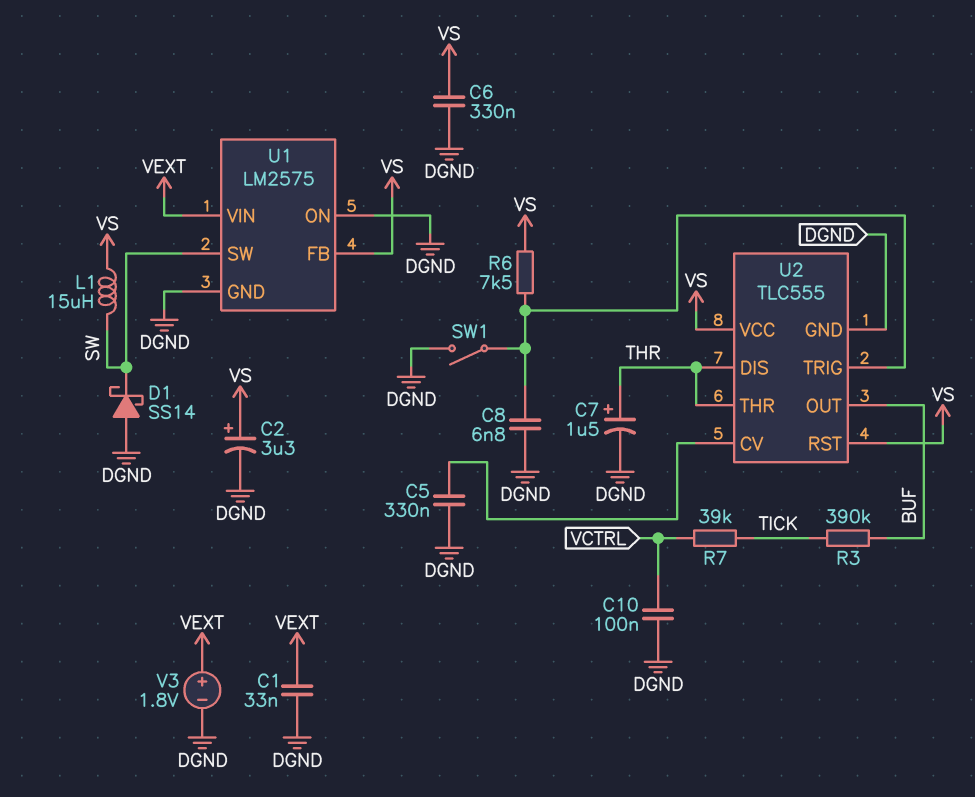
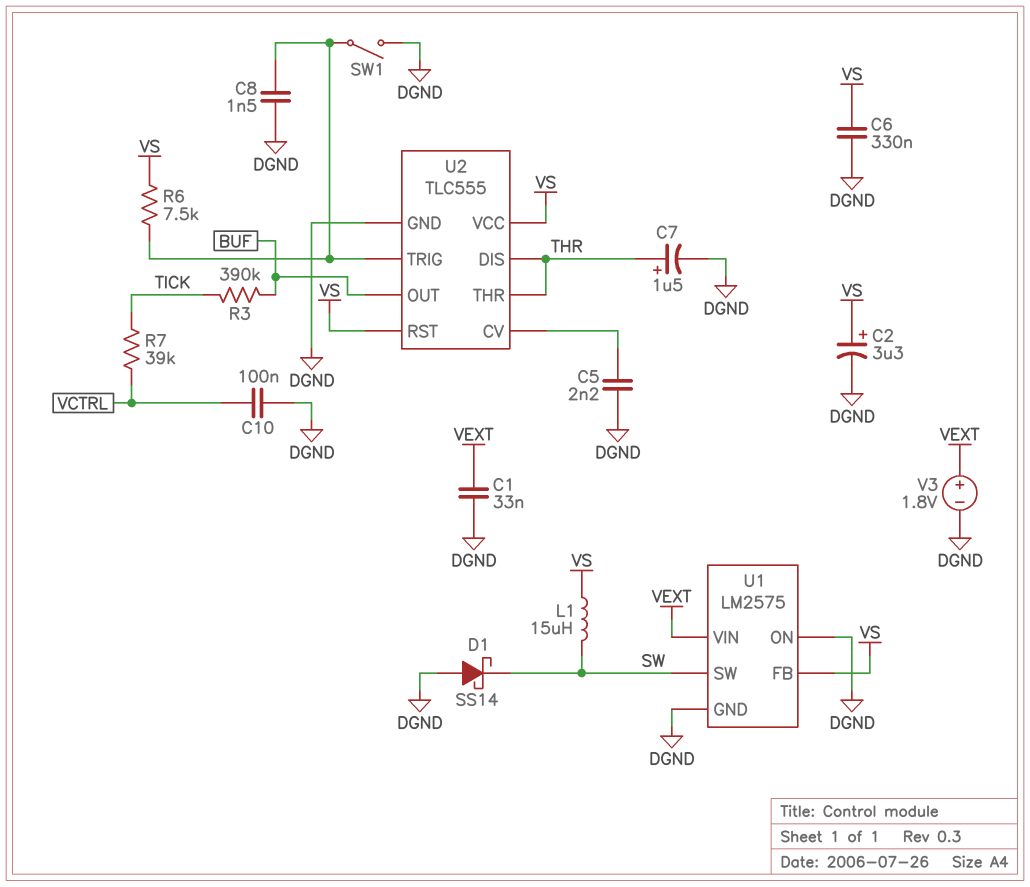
C5: 330nF (DGND, U2/CV) -> 2.2nF (DGND, U2/CV)
C8: 6.8nF (DGND, U2/TRIG) -> 1.5nF (DGND, U2/TRIG)

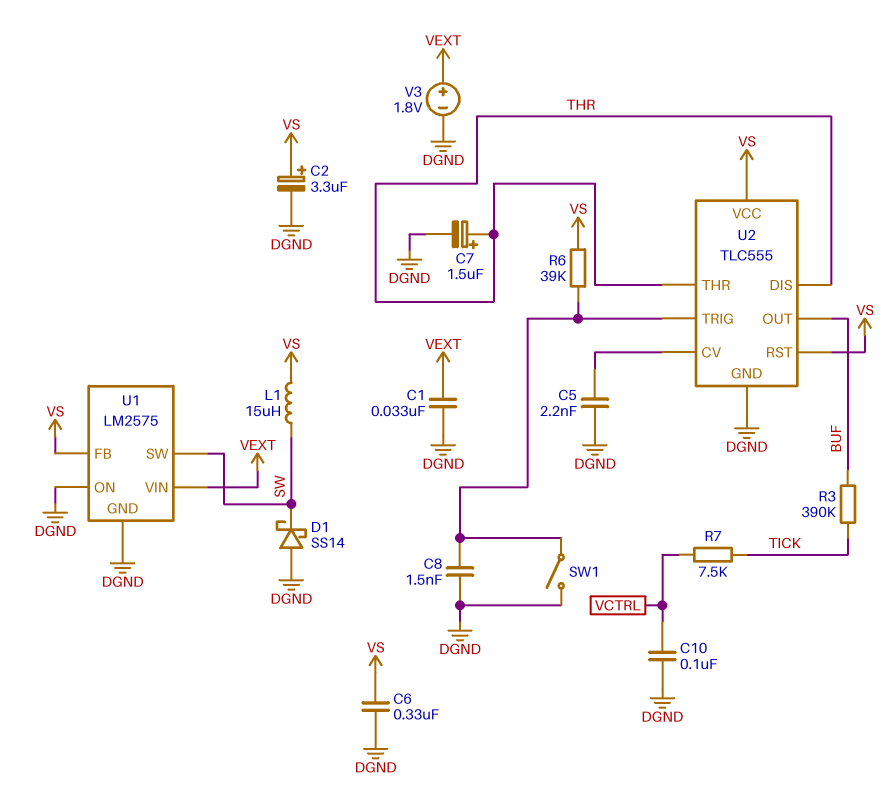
R6: 7.5k (U2/TRIG, VS) -> 39k (U2/TRIG, VS)
R7: 39k (TICK, VCTRL) -> 7.5k (TICK, VCTRL)

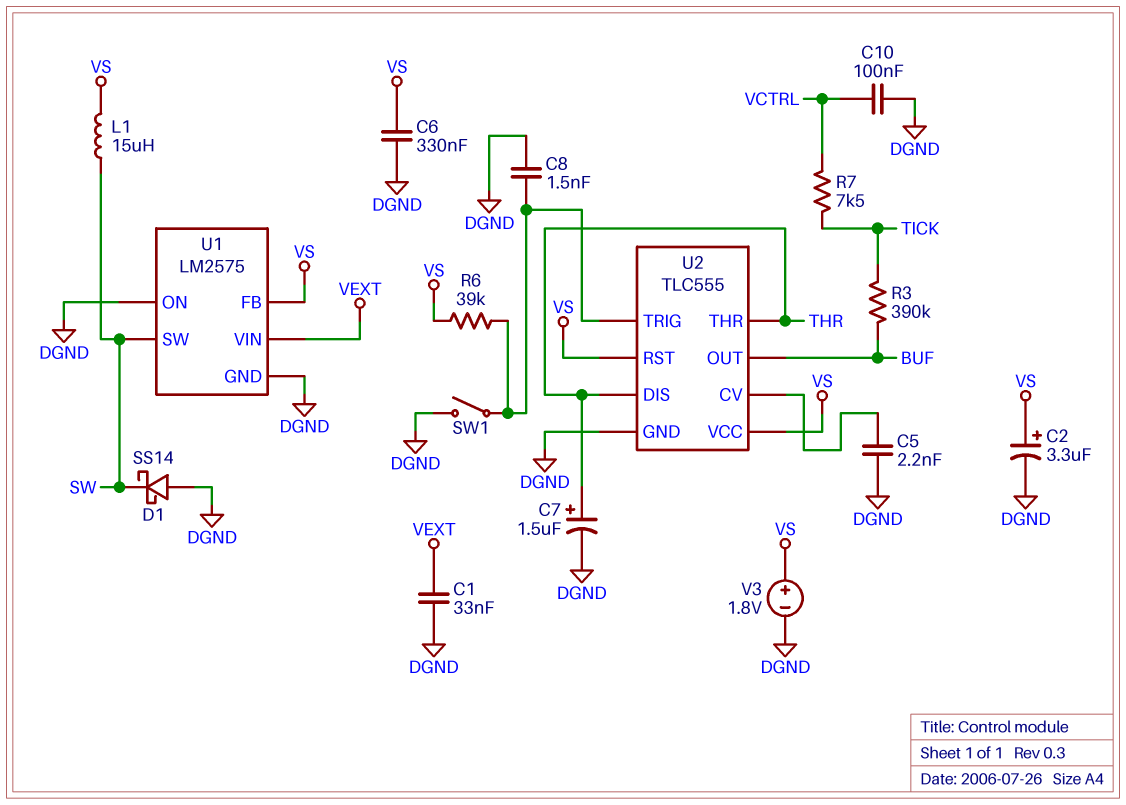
V3: 1.8V (plus VEXT, minus DGND) -> 1.8V (plus VS, minus DGND)

